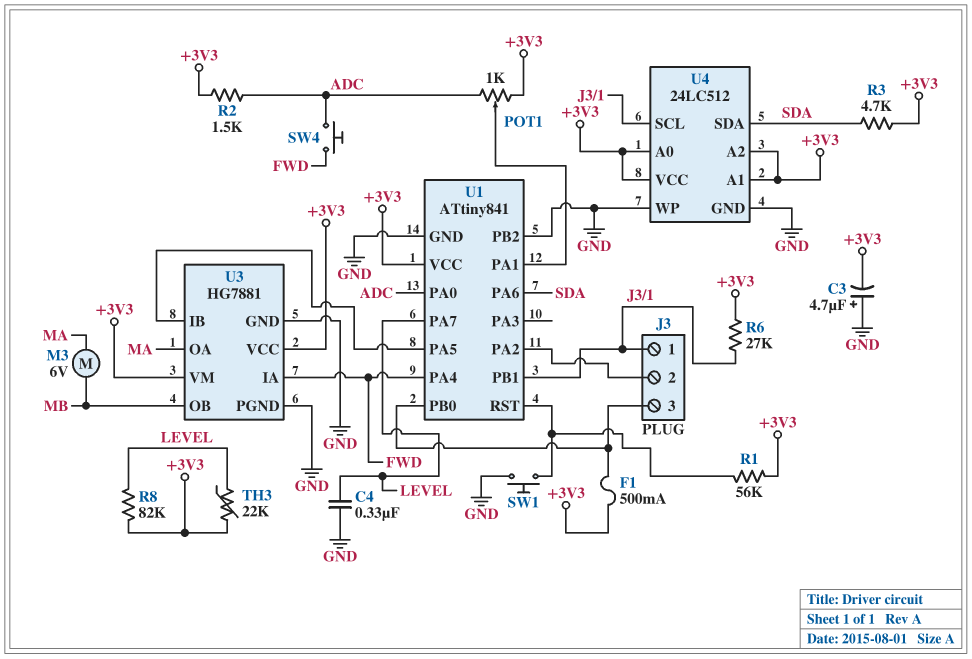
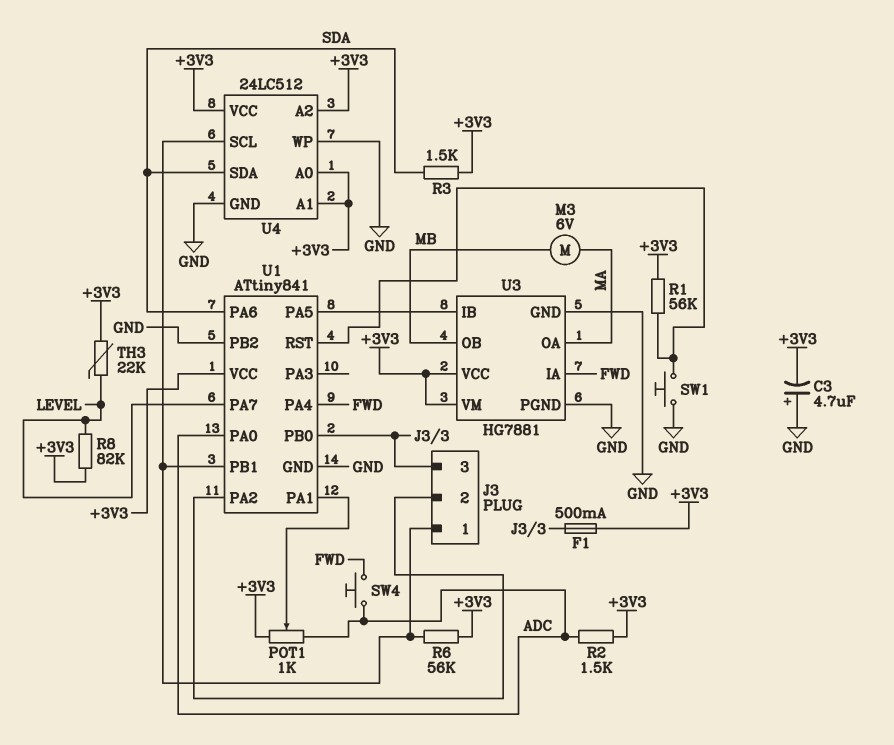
C4: 330nF (GND, LEVEL) -> none
R3: 4.7k (+3V3, SDA) -> 1.5k (+3V3, SDA)
R6: 27k (+3V3, J3/1) -> 56k (+3V3, J3/1)

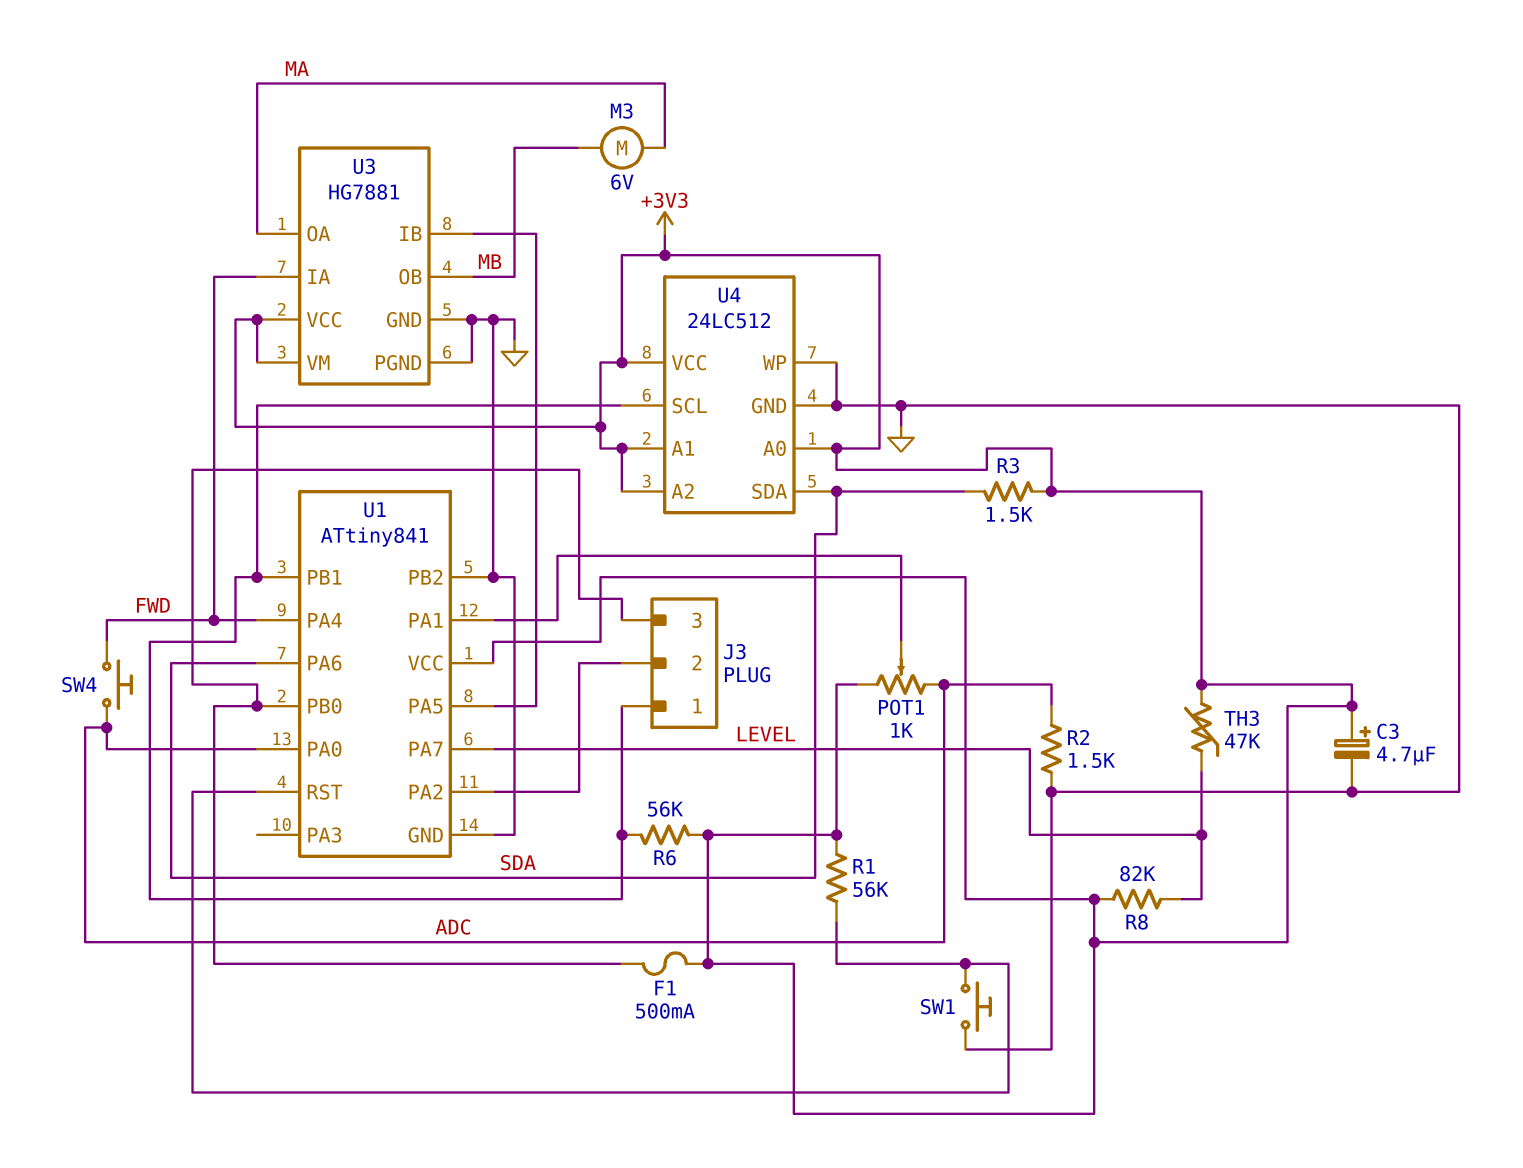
C3: 4.7uF (plus GND, minus +3V3) -> 4.7uF (plus +3V3, minus GND)
R2: 1.5k (+3V3, ADC) -> 1.5k (ADC, GND)
TH3: 22k (+3V3, LEVEL) -> 47k (+3V3, LEVEL)

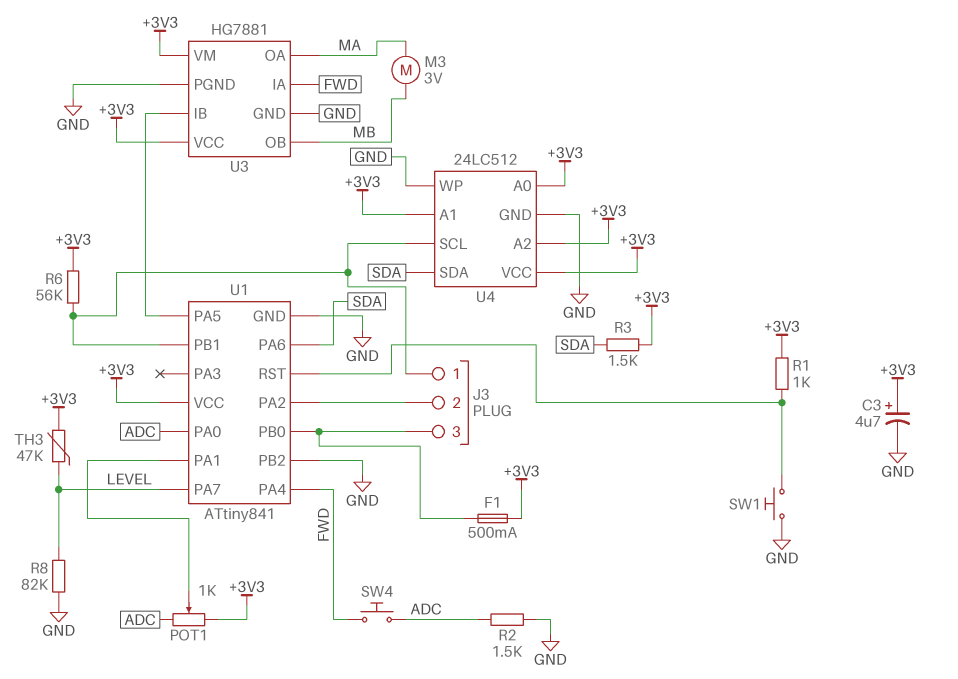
M3: motor 6V (MA, MB) -> motor 3V (MA, MB)
R1: 56k (+3V3, U1/RST) -> 1k (+3V3, U1/RST)
R8: 82k (+3V3, LEVEL) -> 82k (GND, LEVEL)

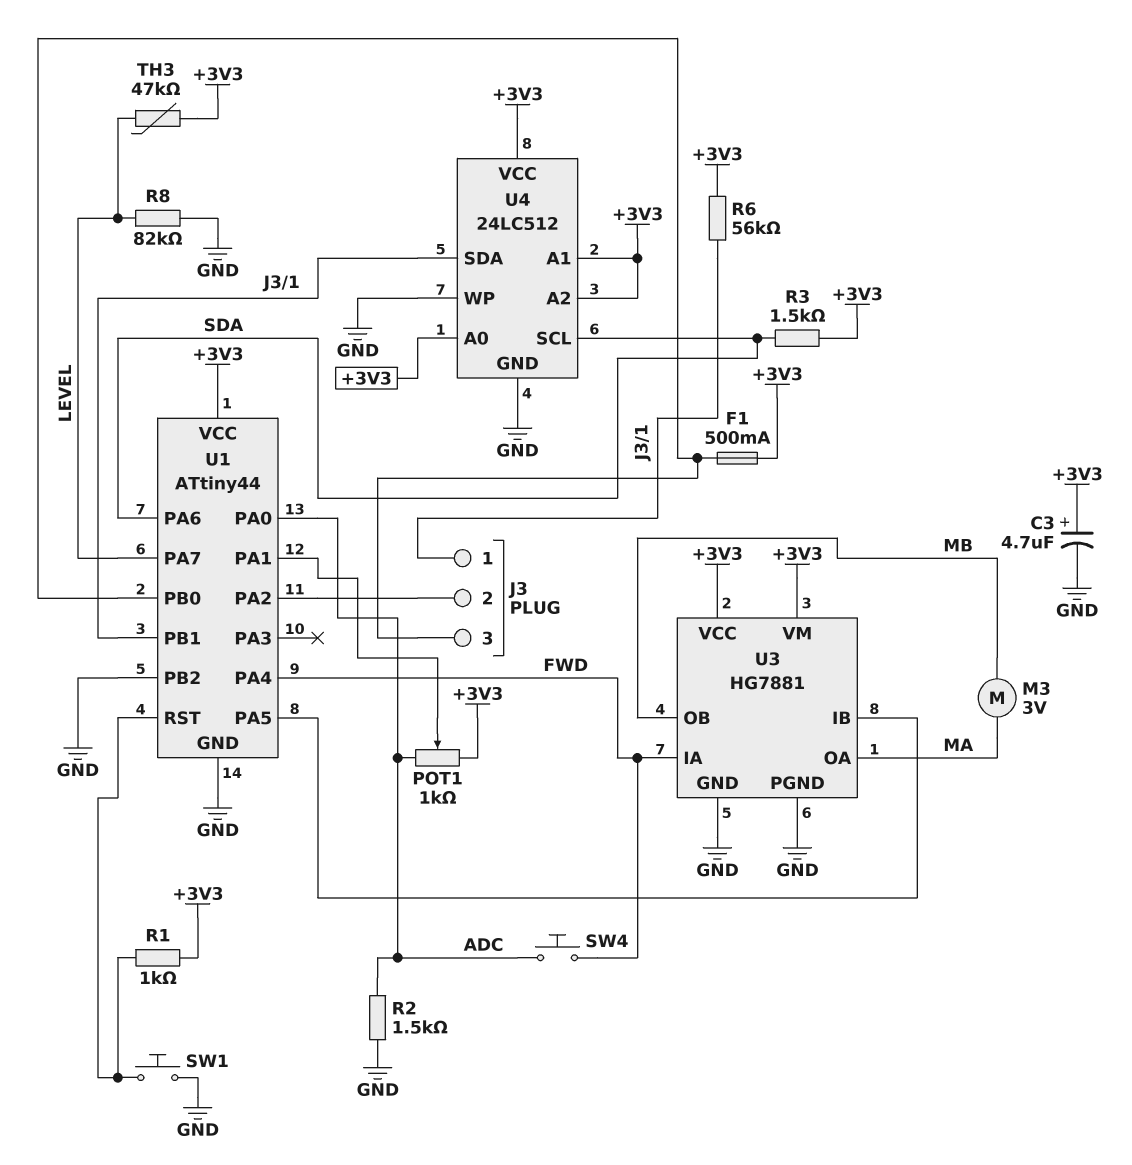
U1: ATtiny841 -> ATtiny44
U4 pin SCL: J3/1 -> SDA
U4 pin SDA: SDA -> J3/1

